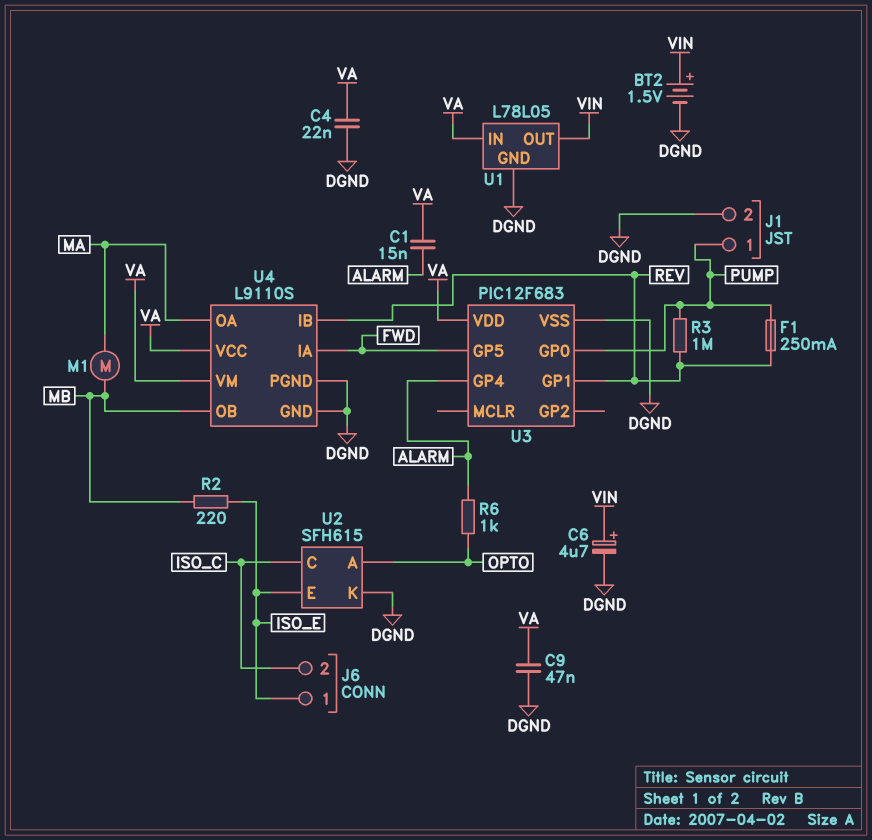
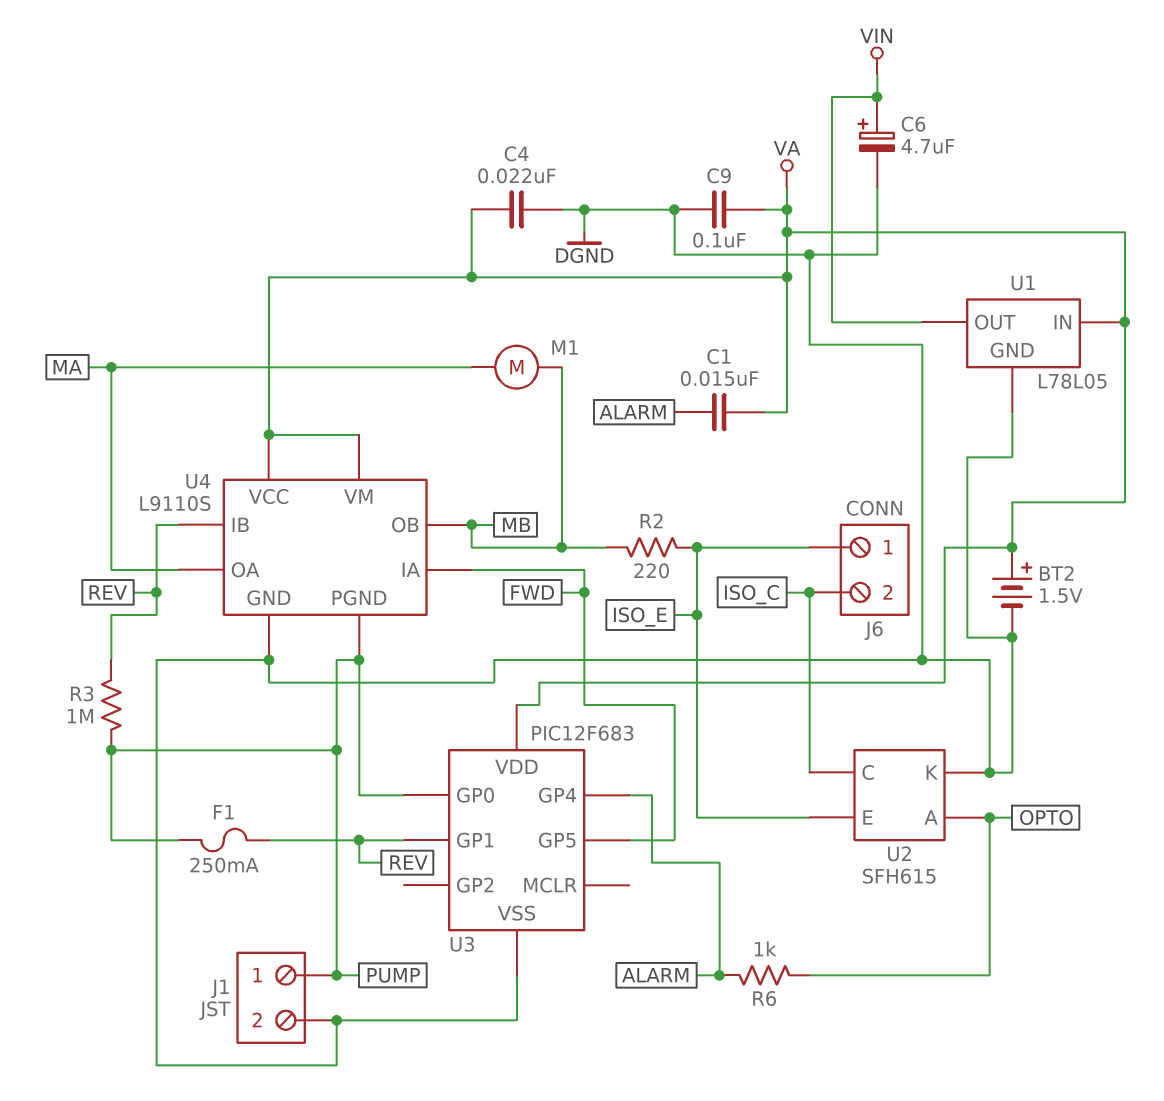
BT2: 1.5V (plus VIN, minus DGND) -> 1.5V (plus VA, minus DGND)
C9: 47nF (DGND, VA) -> 100nF (DGND, VA)
U4 pin PGND: DGND -> PUMP

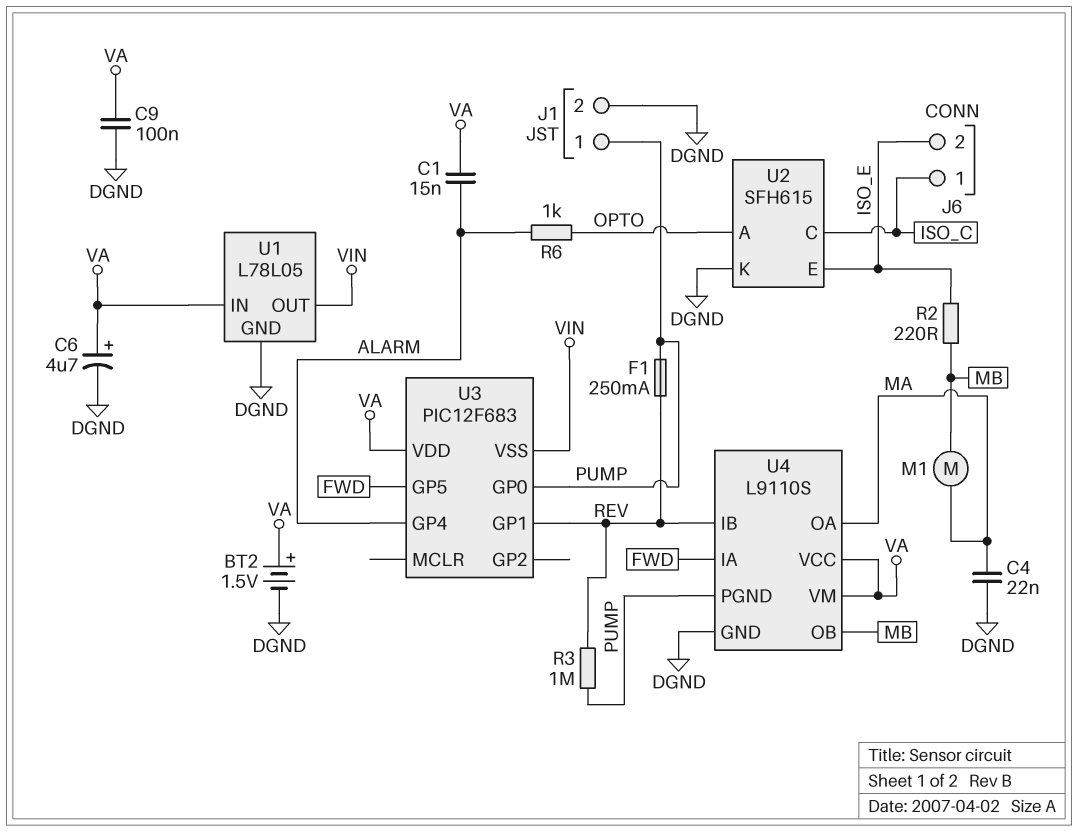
C4: 22nF (DGND, VA) -> 22nF (DGND, MA)
C6: 4.7uF (plus VIN, minus DGND) -> 4.7uF (plus VA, minus DGND)
J6 pin 1: ISO_E -> ISO_C
J6 pin 2: ISO_C -> ISO_E
U3 pin VSS: DGND -> VIN

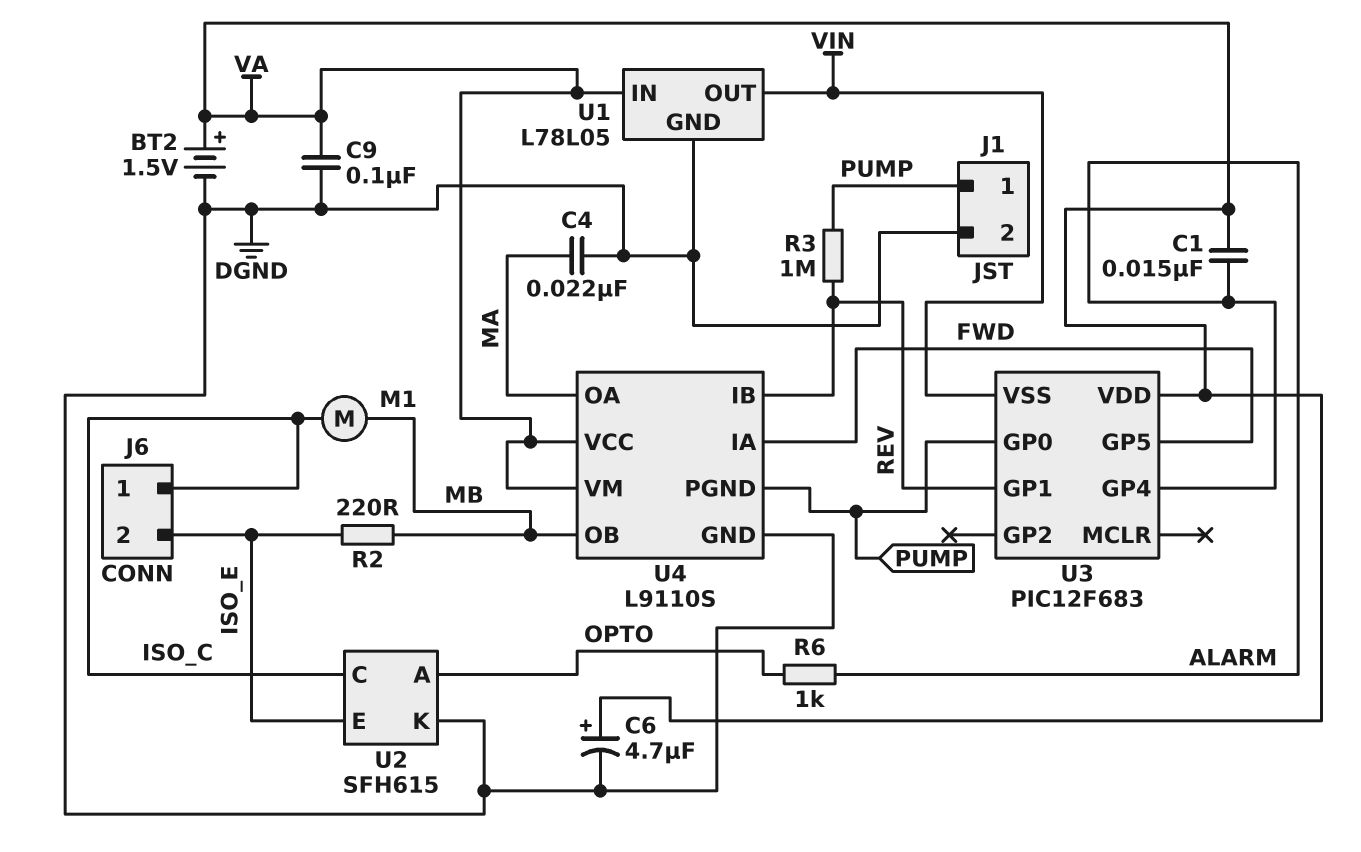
F1: 250mA (PUMP, REV) -> none
M1: motor (MA, MB) -> motor (ISO_C, MB)

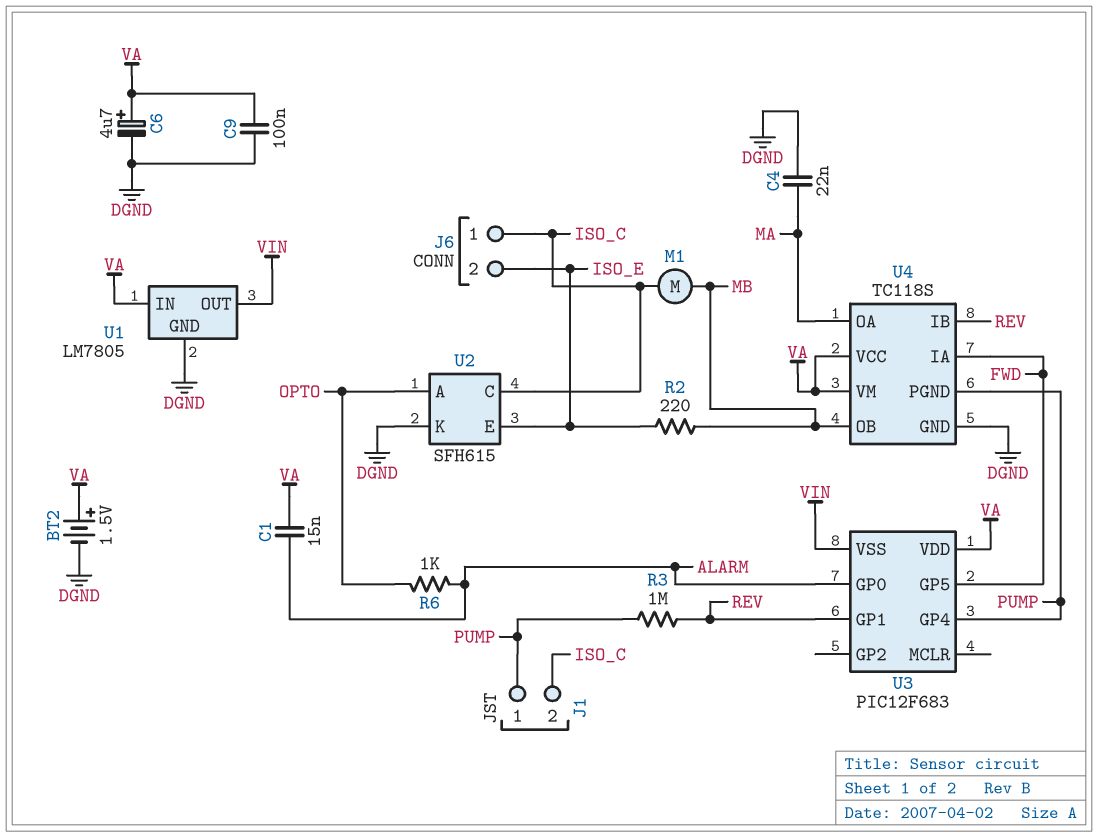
J1 pin 2: DGND -> ISO_C
U1: L78L05 -> LM7805
U3 pin GP0: PUMP -> ALARM
U3 pin GP4: ALARM -> PUMP
U4: L9110S -> TC118S

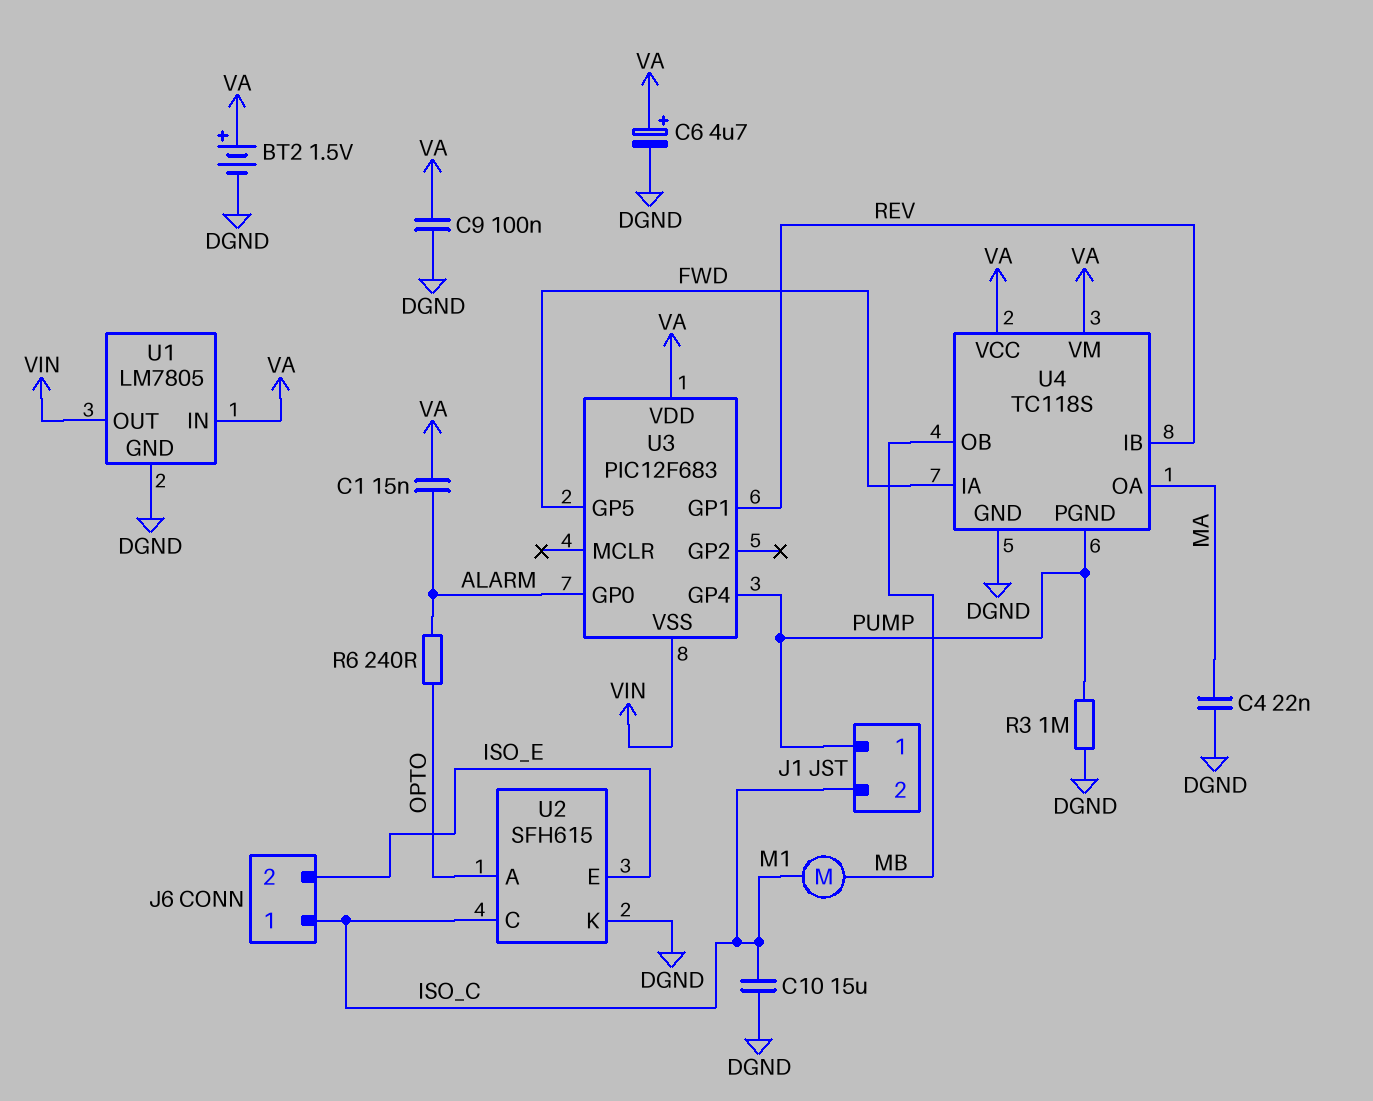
C10: none -> 15uF (DGND, ISO_C)
R2: 220 (ISO_E, MB) -> none
R3: 1M (PUMP, REV) -> 1M (DGND, PUMP)
R6: 1k (ALARM, OPTO) -> 240 (ALARM, OPTO)

